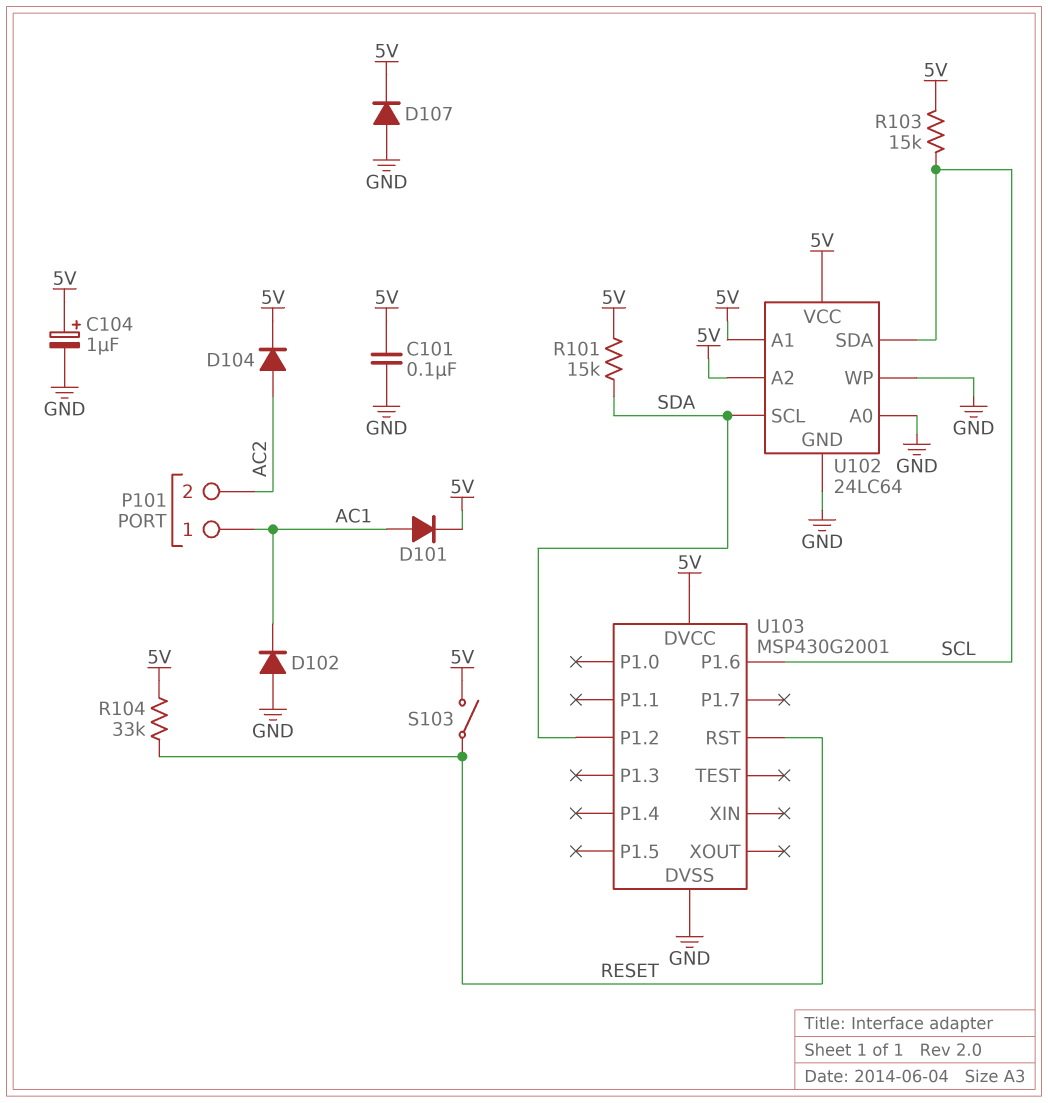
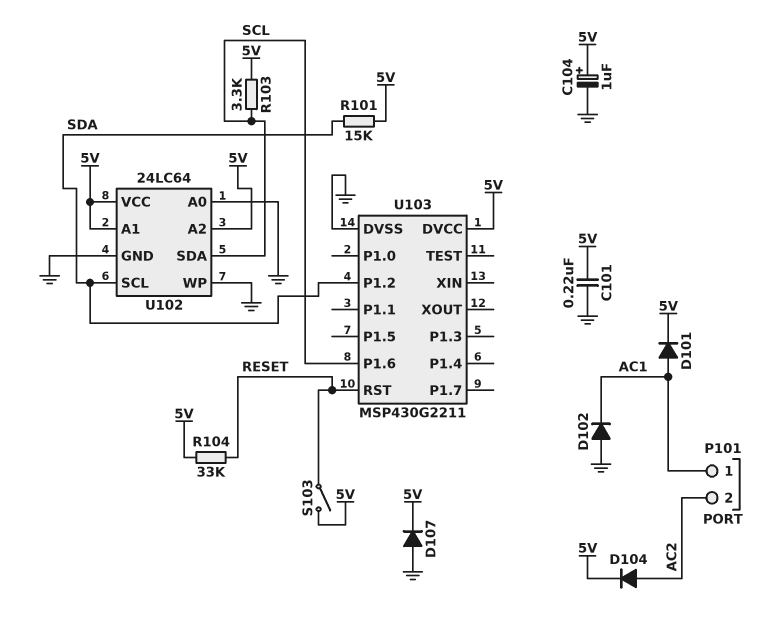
C101: 100nF (5V, GND) -> 220nF (5V, GND)
R103: 15k (5V, SCL) -> 3.3k (5V, SCL)
U103: MSP430G2001 -> MSP430G2211

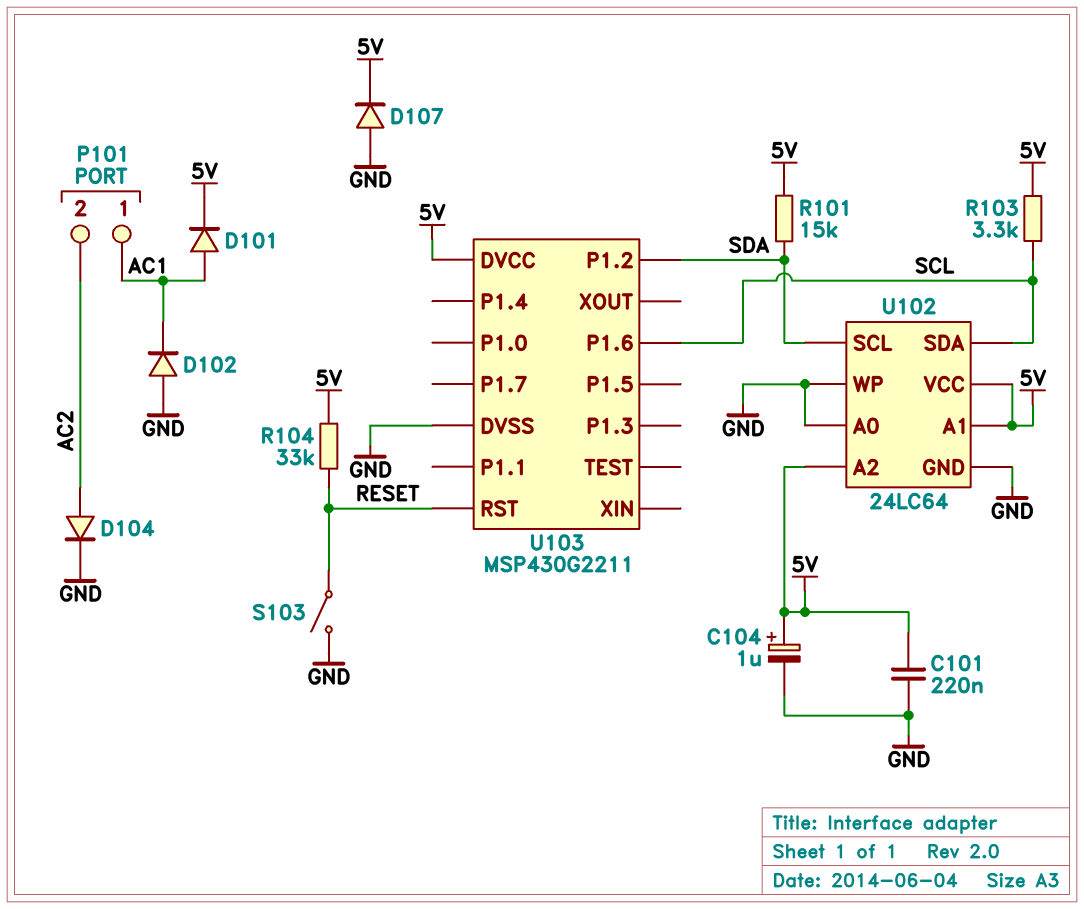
D104: diode (A AC2, K 5V) -> diode (A AC2, K GND)
S103: switch (5V, RESET) -> switch (GND, RESET)

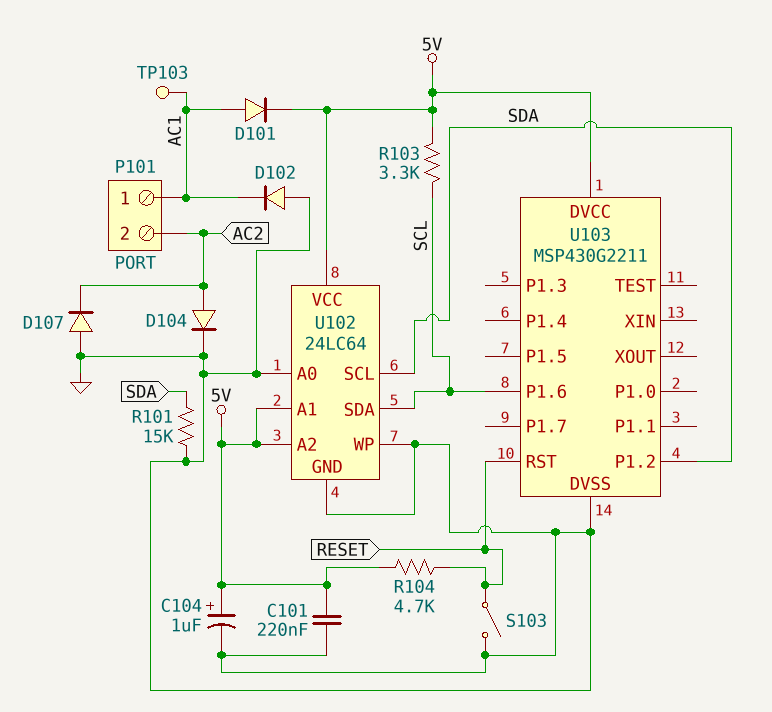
D107: diode (A GND, K 5V) -> diode (A GND, K AC2)
R101: 15k (5V, SDA) -> 15k (GND, SDA)
R104: 33k (5V, RESET) -> 4.7k (5V, RESET)
TP103: none -> test point (AC1)

